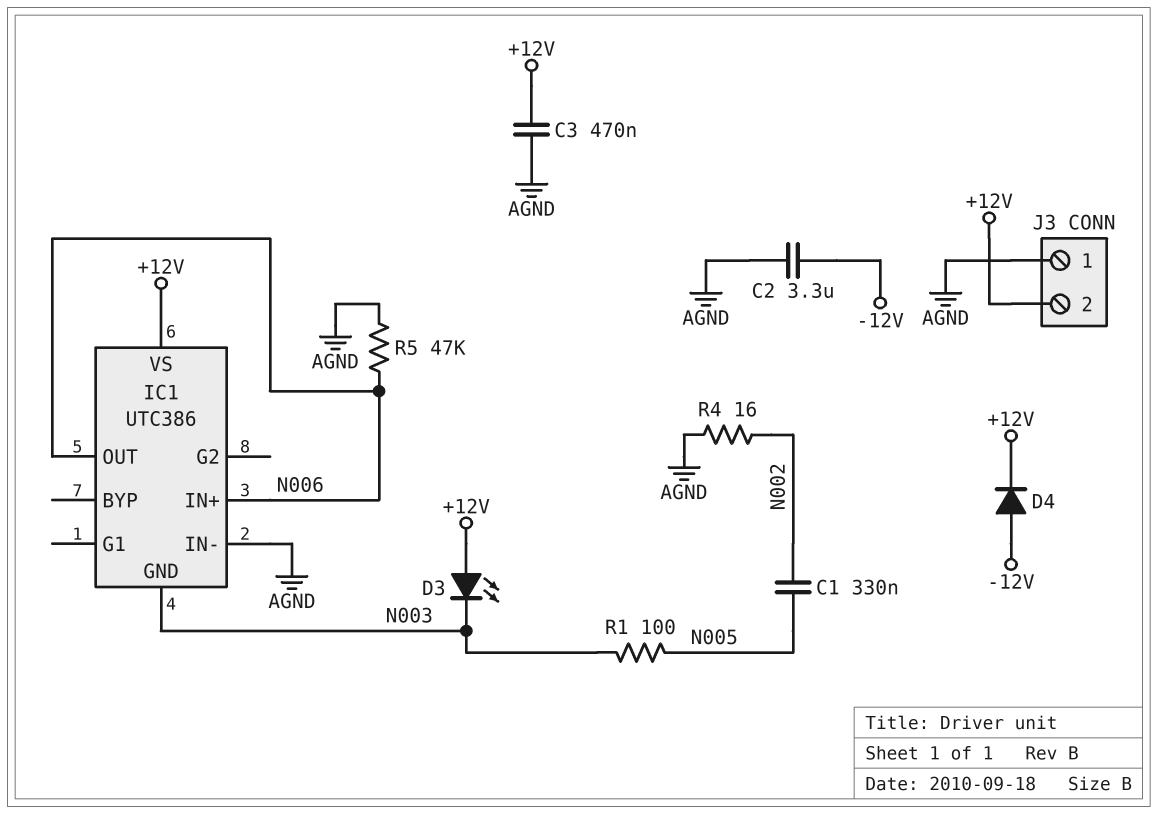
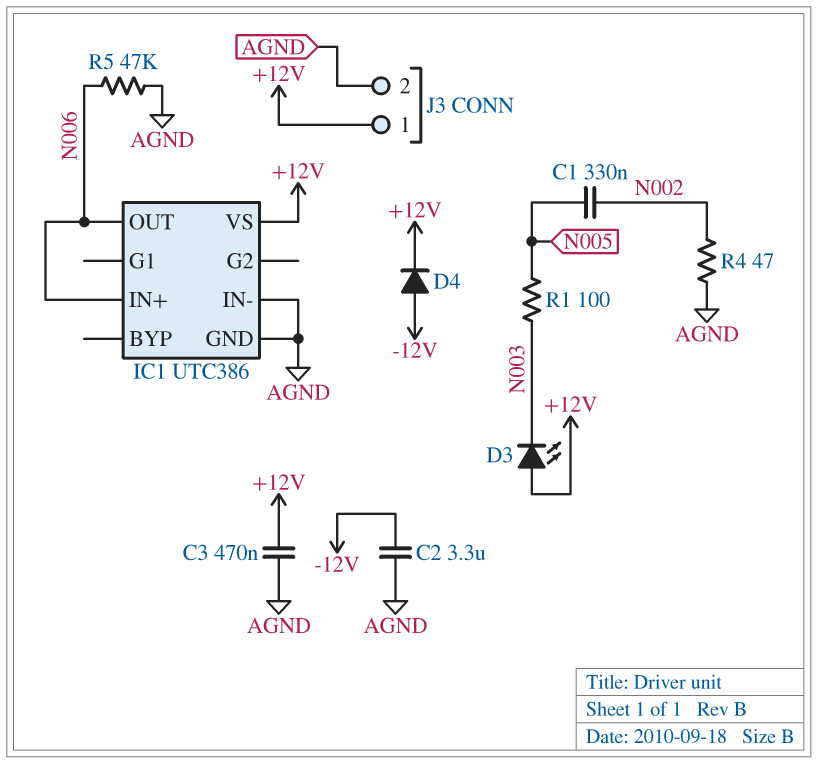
IC1 pin GND: N003 -> AGND
J3 pin 1: AGND -> +12V
J3 pin 2: +12V -> AGND
R4: 16 (AGND, N002) -> 47 (AGND, N002)

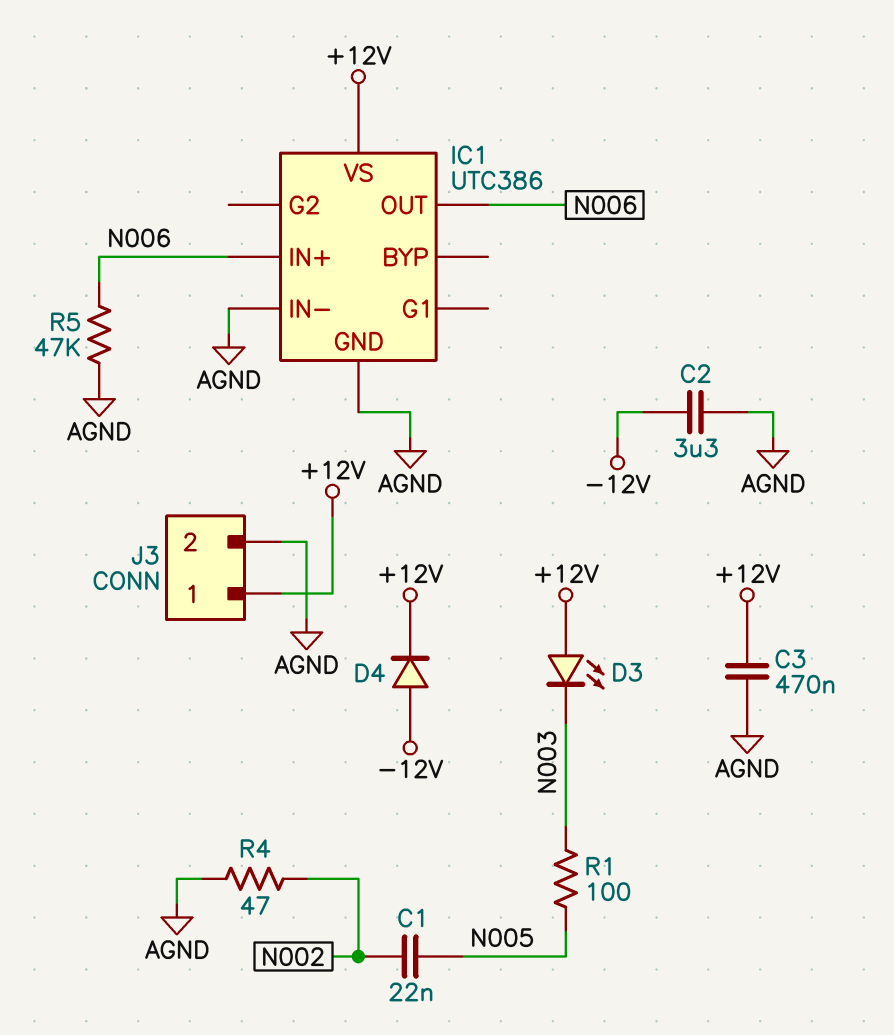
C1: 330nF (N002, N005) -> 22nF (N002, N005)

